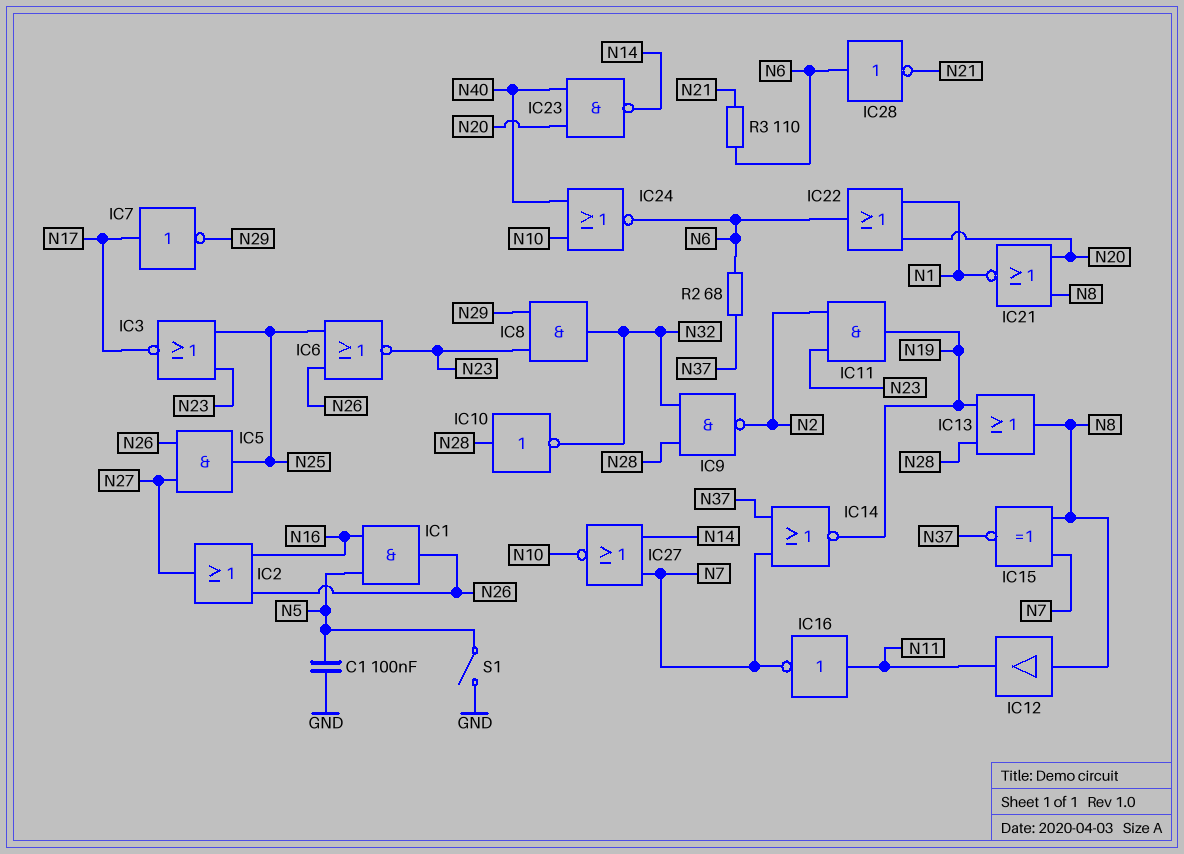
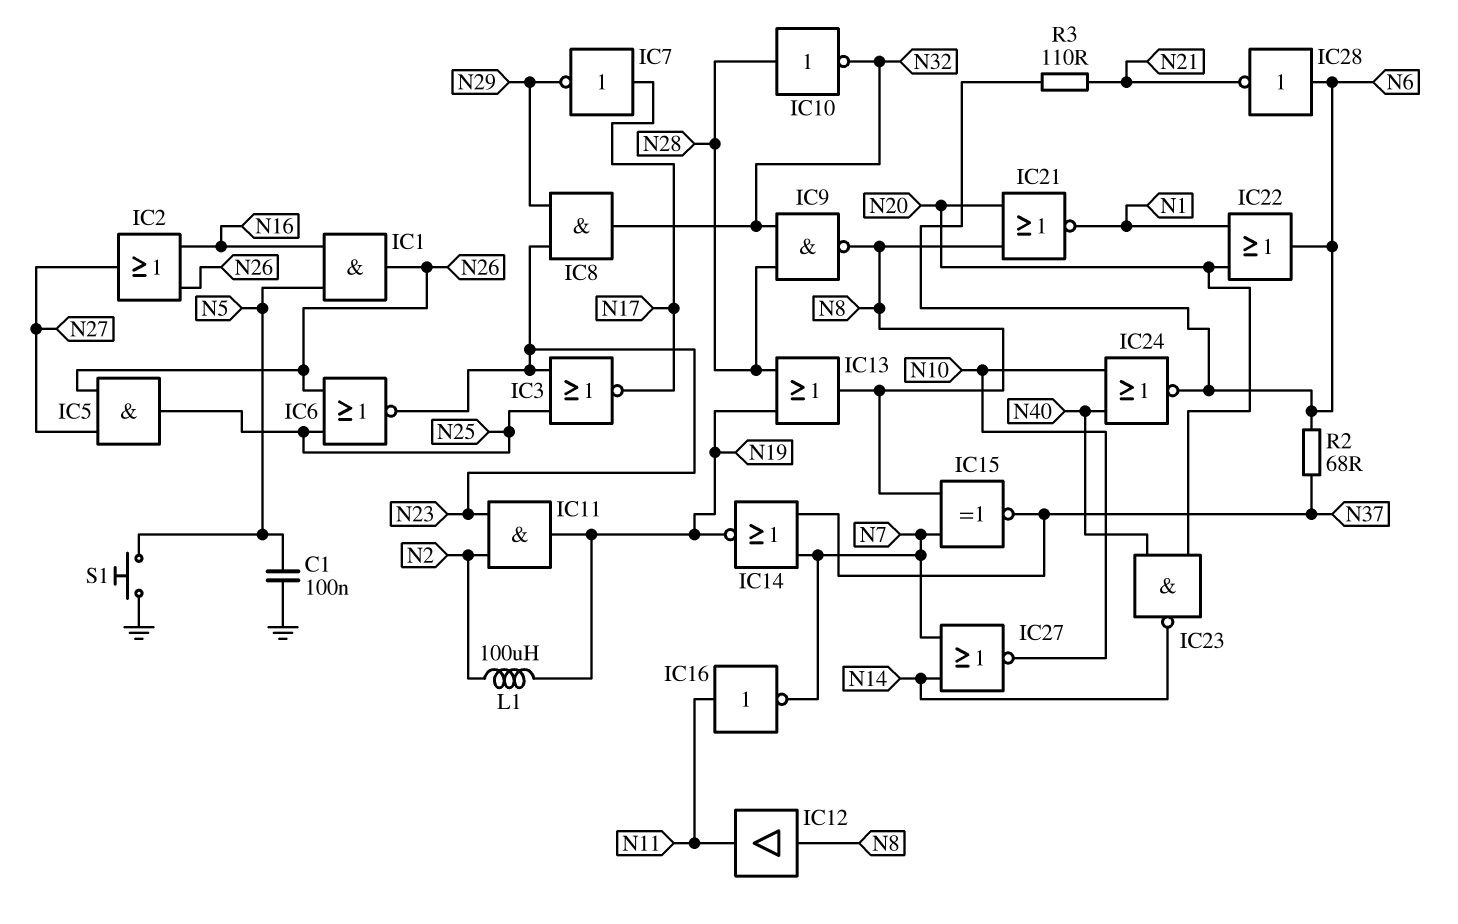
IC9: NAND (in N28, in N32, out N2) -> NAND (in N28, in N32, out N8)
L1: none -> 100uH (N2, N19)
S1: switch (GND, N5) -> button (GND, N5)

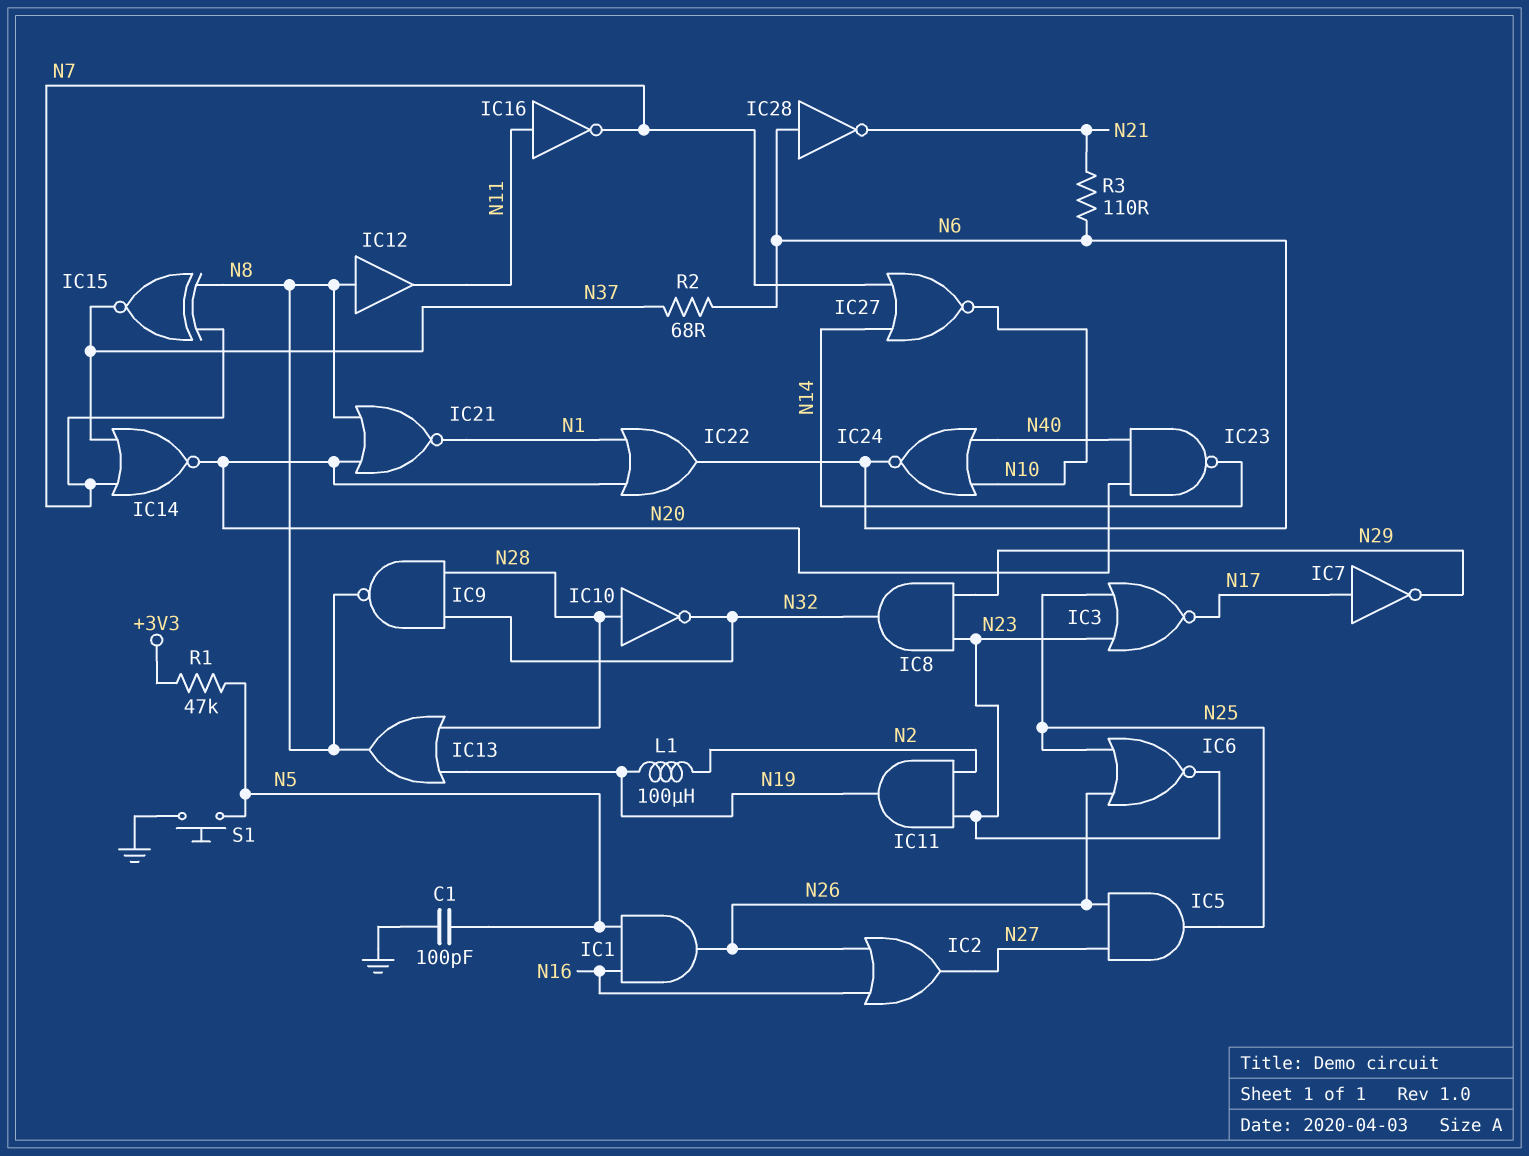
C1: 100nF (GND, N5) -> 100pF (GND, N5)
IC14: NOR (in N7, in N37, out N19) -> NOR (in N7, in N37, out N20)
R1: none -> 47k (+3V3, N5)

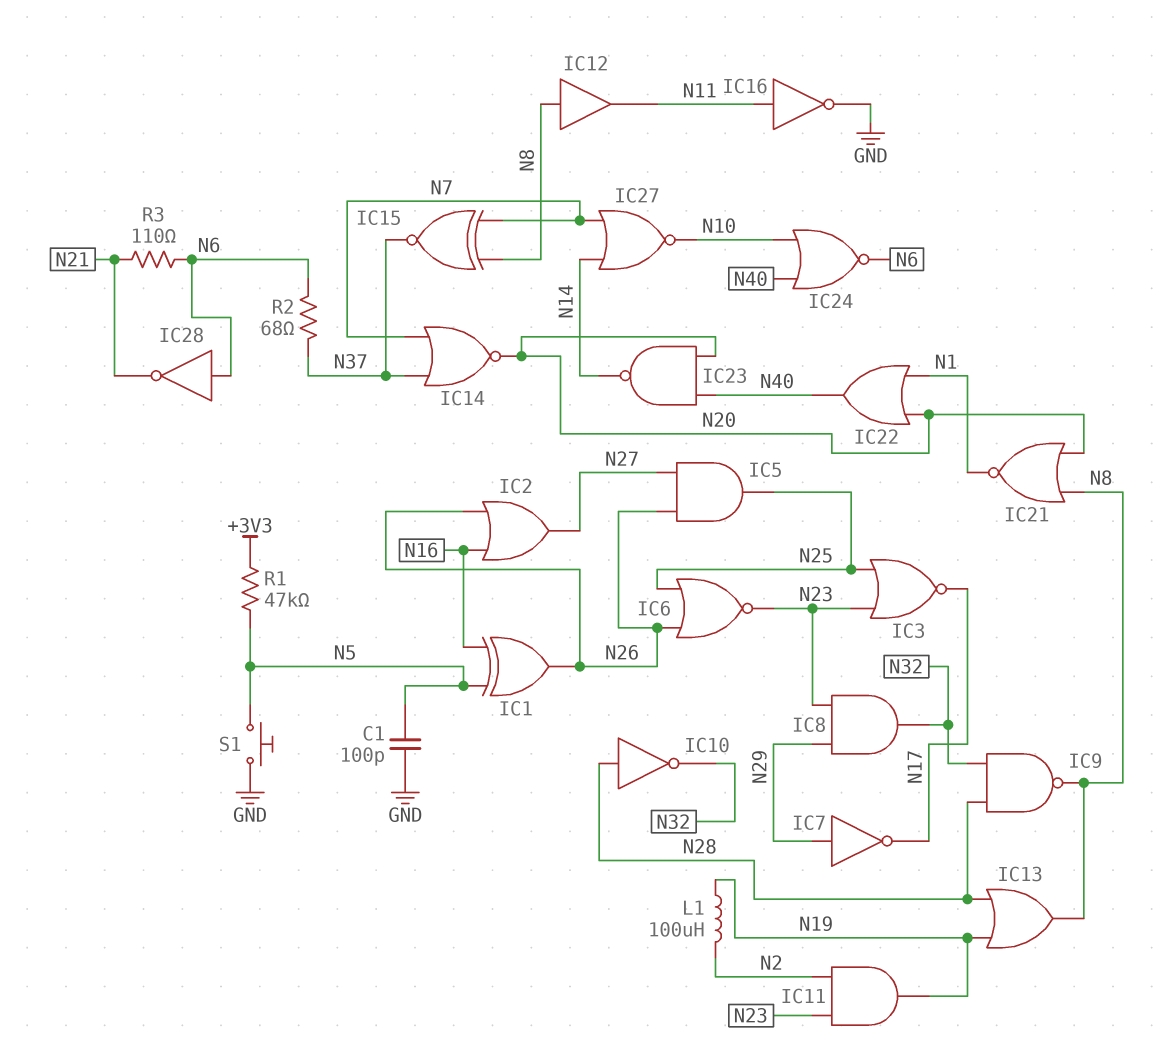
IC1: AND (in N5, in N16, out N26) -> XOR (in N5, in N16, out N26)
IC7: NOT (in N17, out N29) -> NOT (in N29, out N17)
IC16: NOT (in N11, out N7) -> NOT (in N11, out GND)
IC22: OR (in N1, in N20, out N6) -> OR (in N1, in N20, out N40)

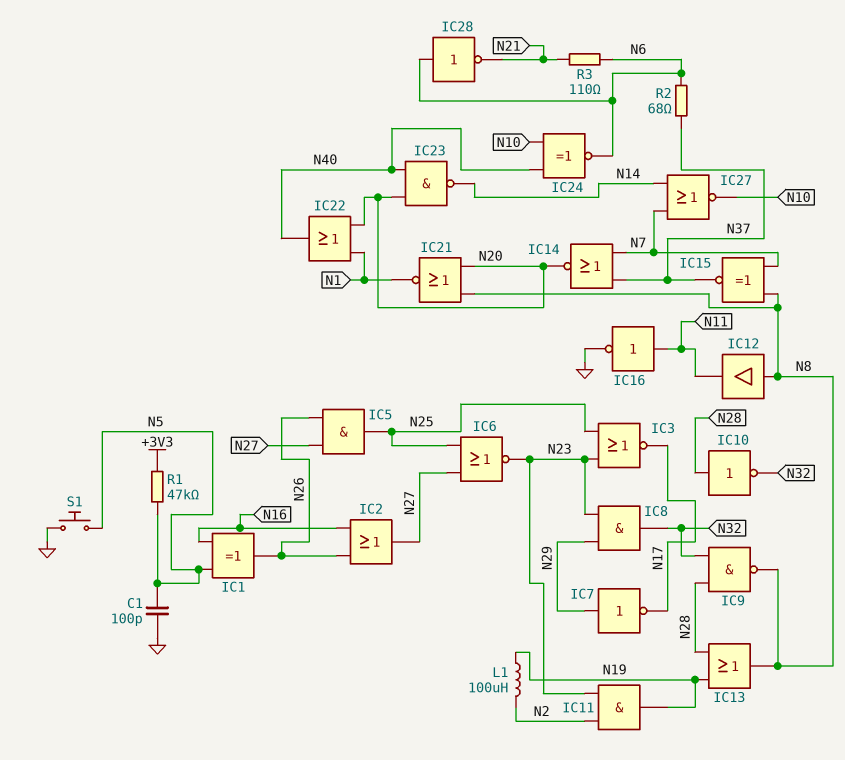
IC6: NOR (in N25, in N26, out N23) -> NOR (in N25, in N27, out N23)
IC24: NOR (in N10, in N40, out N6) -> XNOR (in N10, in N40, out N6)

